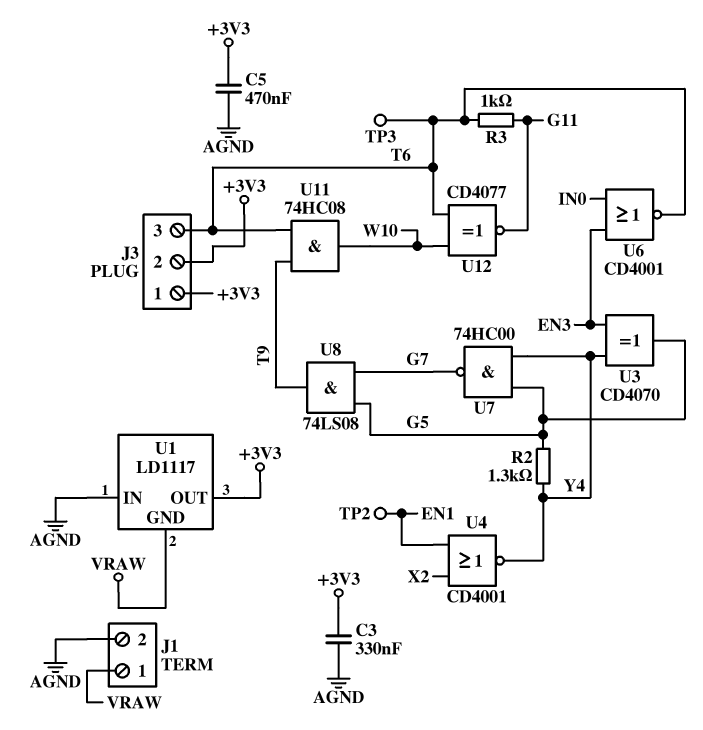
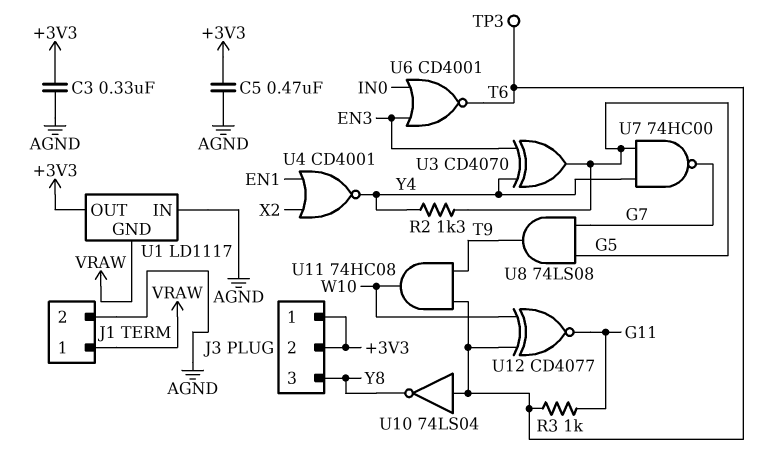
J3 pin 3: T6 -> Y8
TP2: test point (EN1) -> none
U10: none -> NOT 74LS04 (in T6, out Y8)

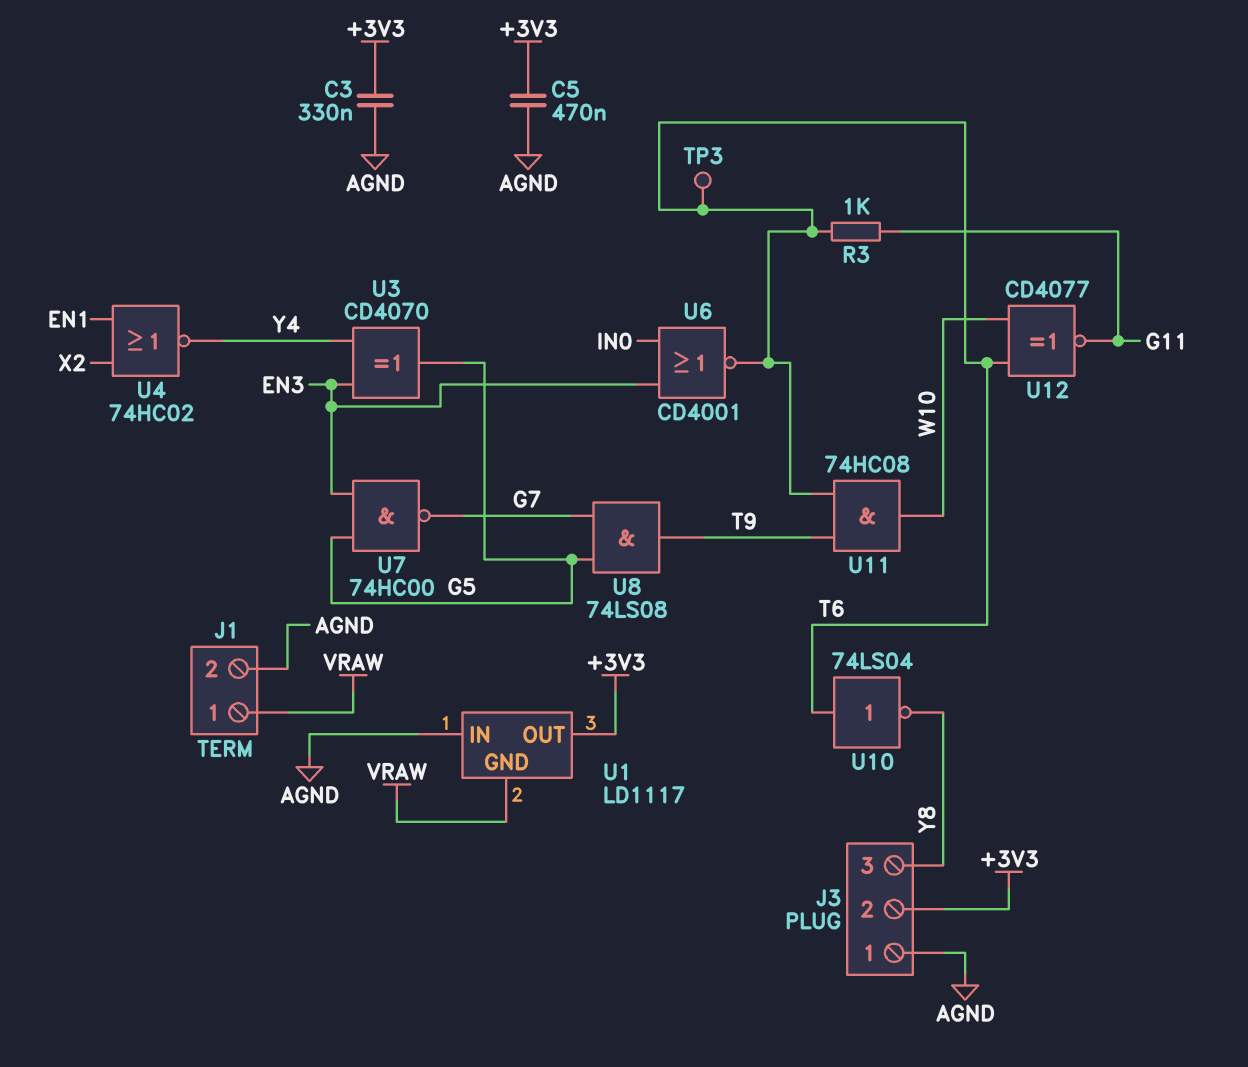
J3 pin 1: +3V3 -> AGND
R2: 1.3k (G5, Y4) -> none
U4: NOR CD4001 (in EN1, in X2, out Y4) -> NOR 74HC02 (in EN1, in X2, out Y4)
U7: NAND 74HC00 (in G5, in Y4, out G7) -> NAND 74HC00 (in EN3, in G5, out G7)

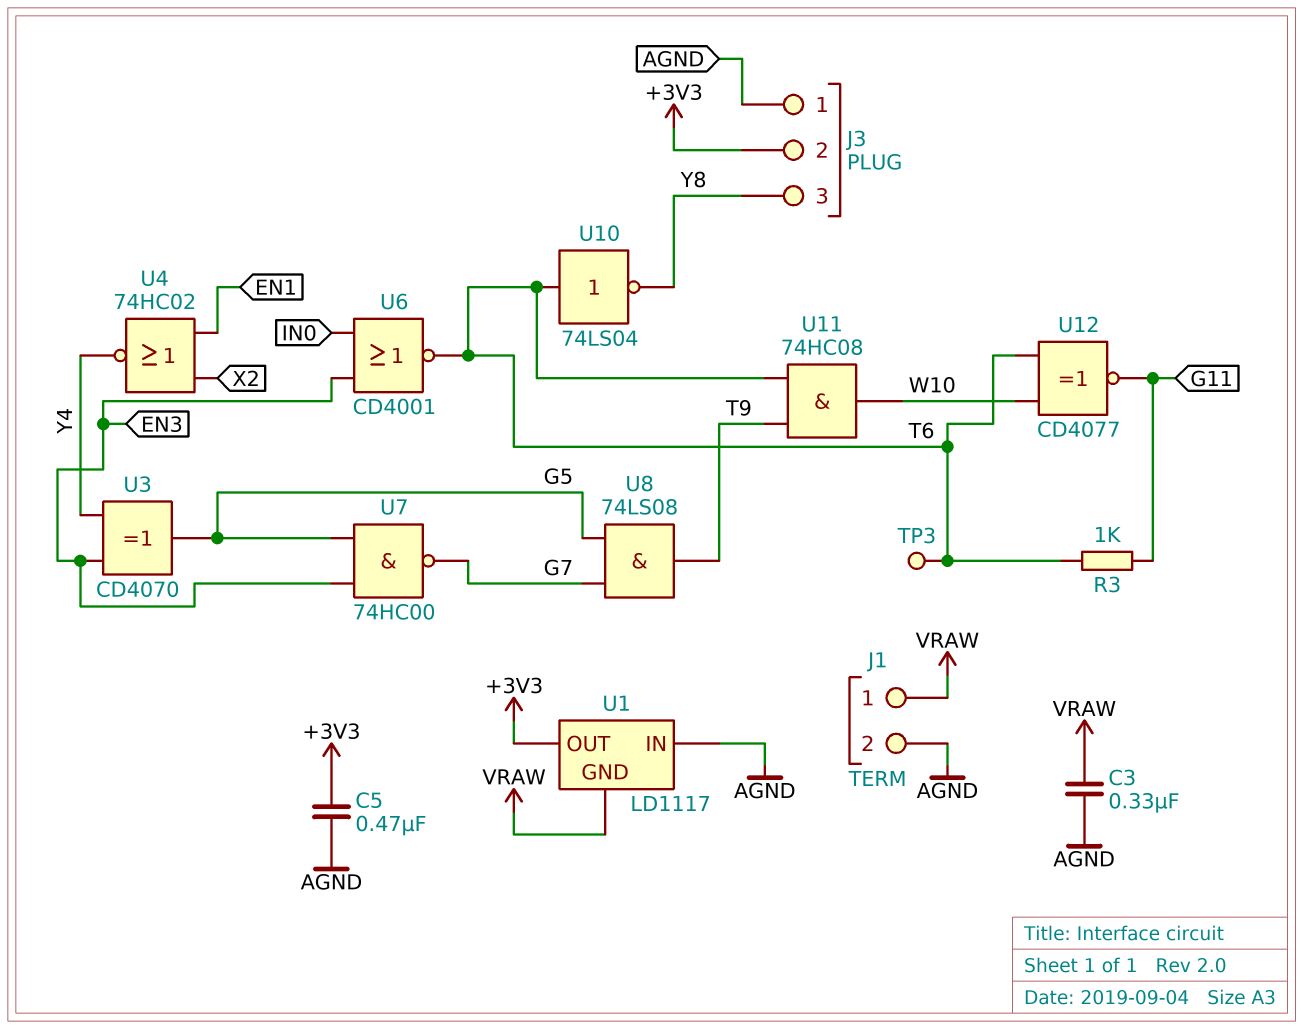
C3: 330nF (+3V3, AGND) -> 330nF (AGND, VRAW)

